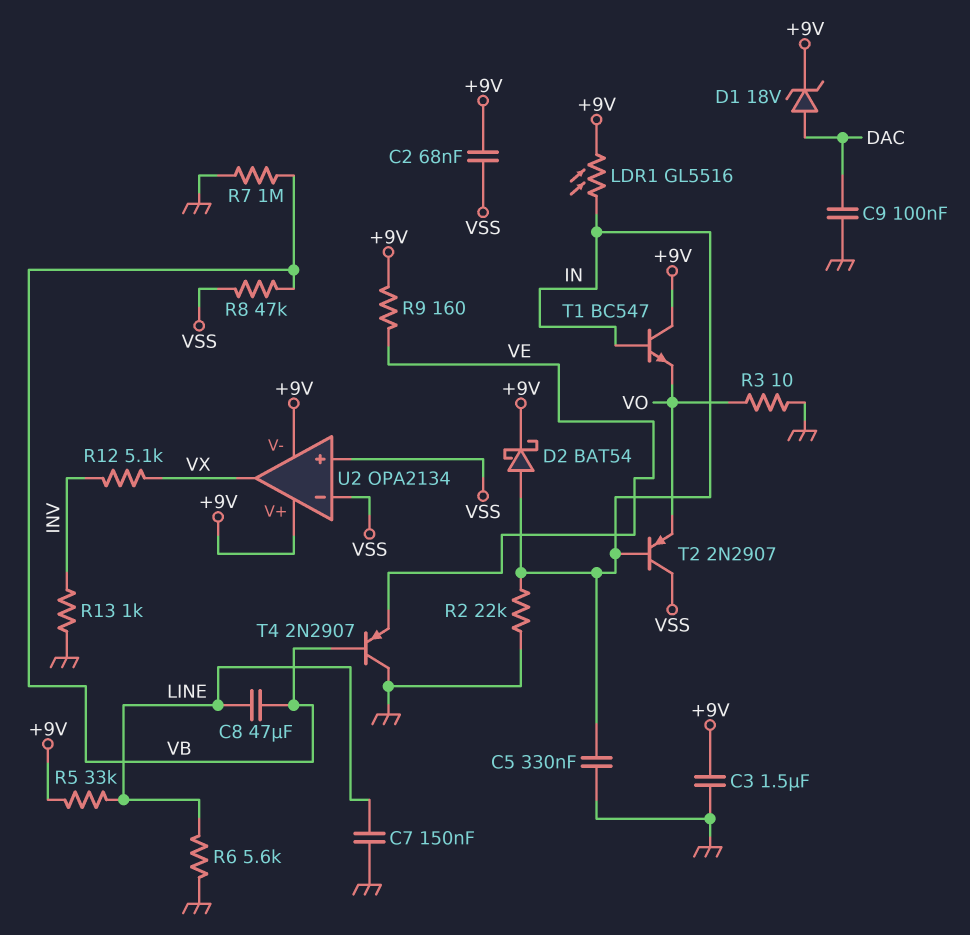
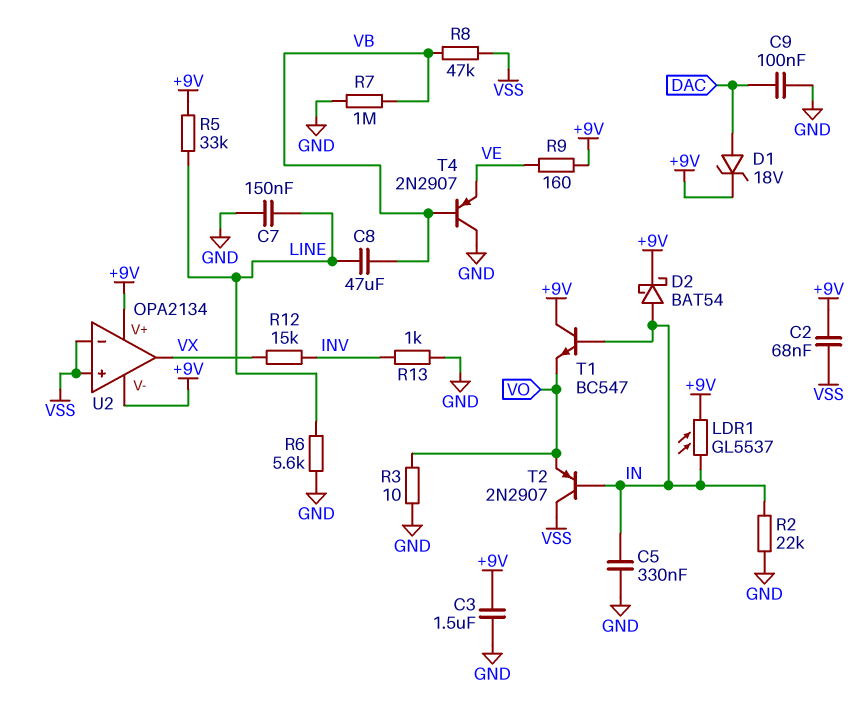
LDR1: GL5516 (+9V, IN) -> GL5537 (+9V, IN)
R12: 5.1k (INV, VX) -> 15k (INV, VX)

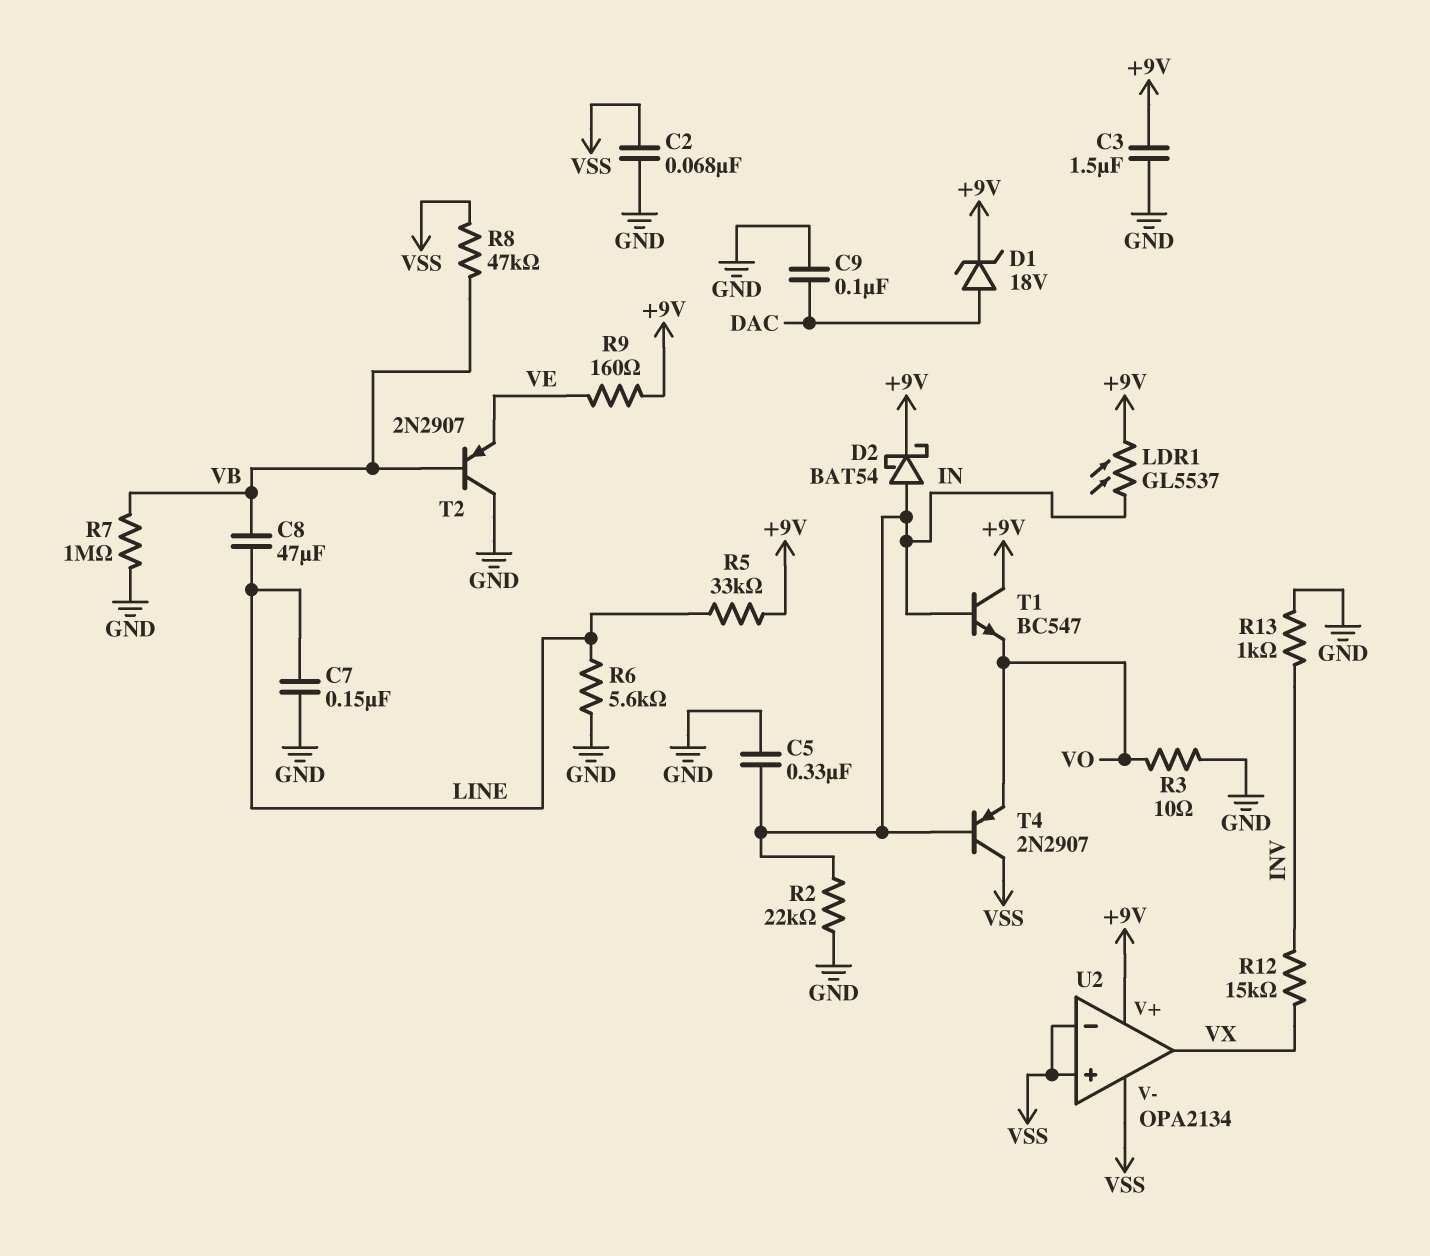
C2: 68nF (+9V, VSS) -> 68nF (GND, VSS)
T2: PNP 2N2907 (B IN, C VSS, E VO) -> PNP 2N2907 (B VB, C GND, E VE)
T4: PNP 2N2907 (B VB, C GND, E VE) -> PNP 2N2907 (B IN, C VSS, E VO)
U2 pin V-: +9V -> VSS

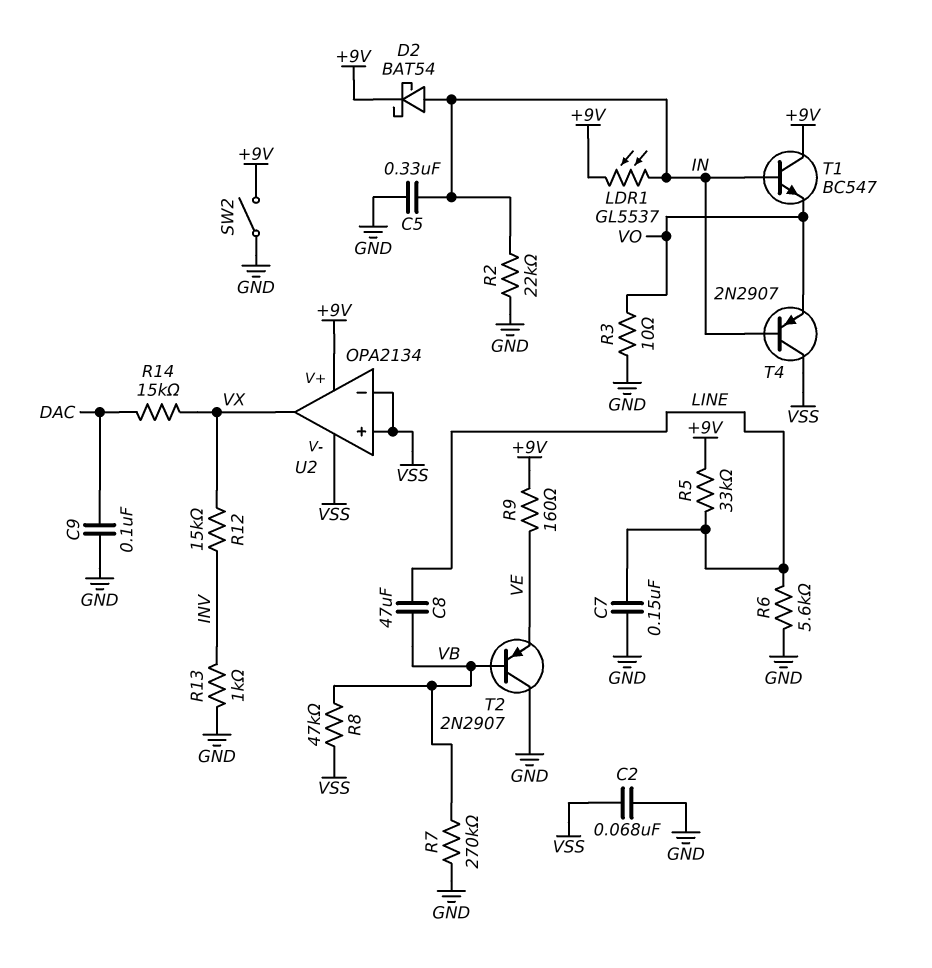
C3: 1.5uF (+9V, GND) -> none
D1: zener 18V (A DAC, K +9V) -> none
R7: 1M (GND, VB) -> 270k (GND, VB)
R14: none -> 15k (DAC, VX)
SW2: none -> switch (+9V, GND)

